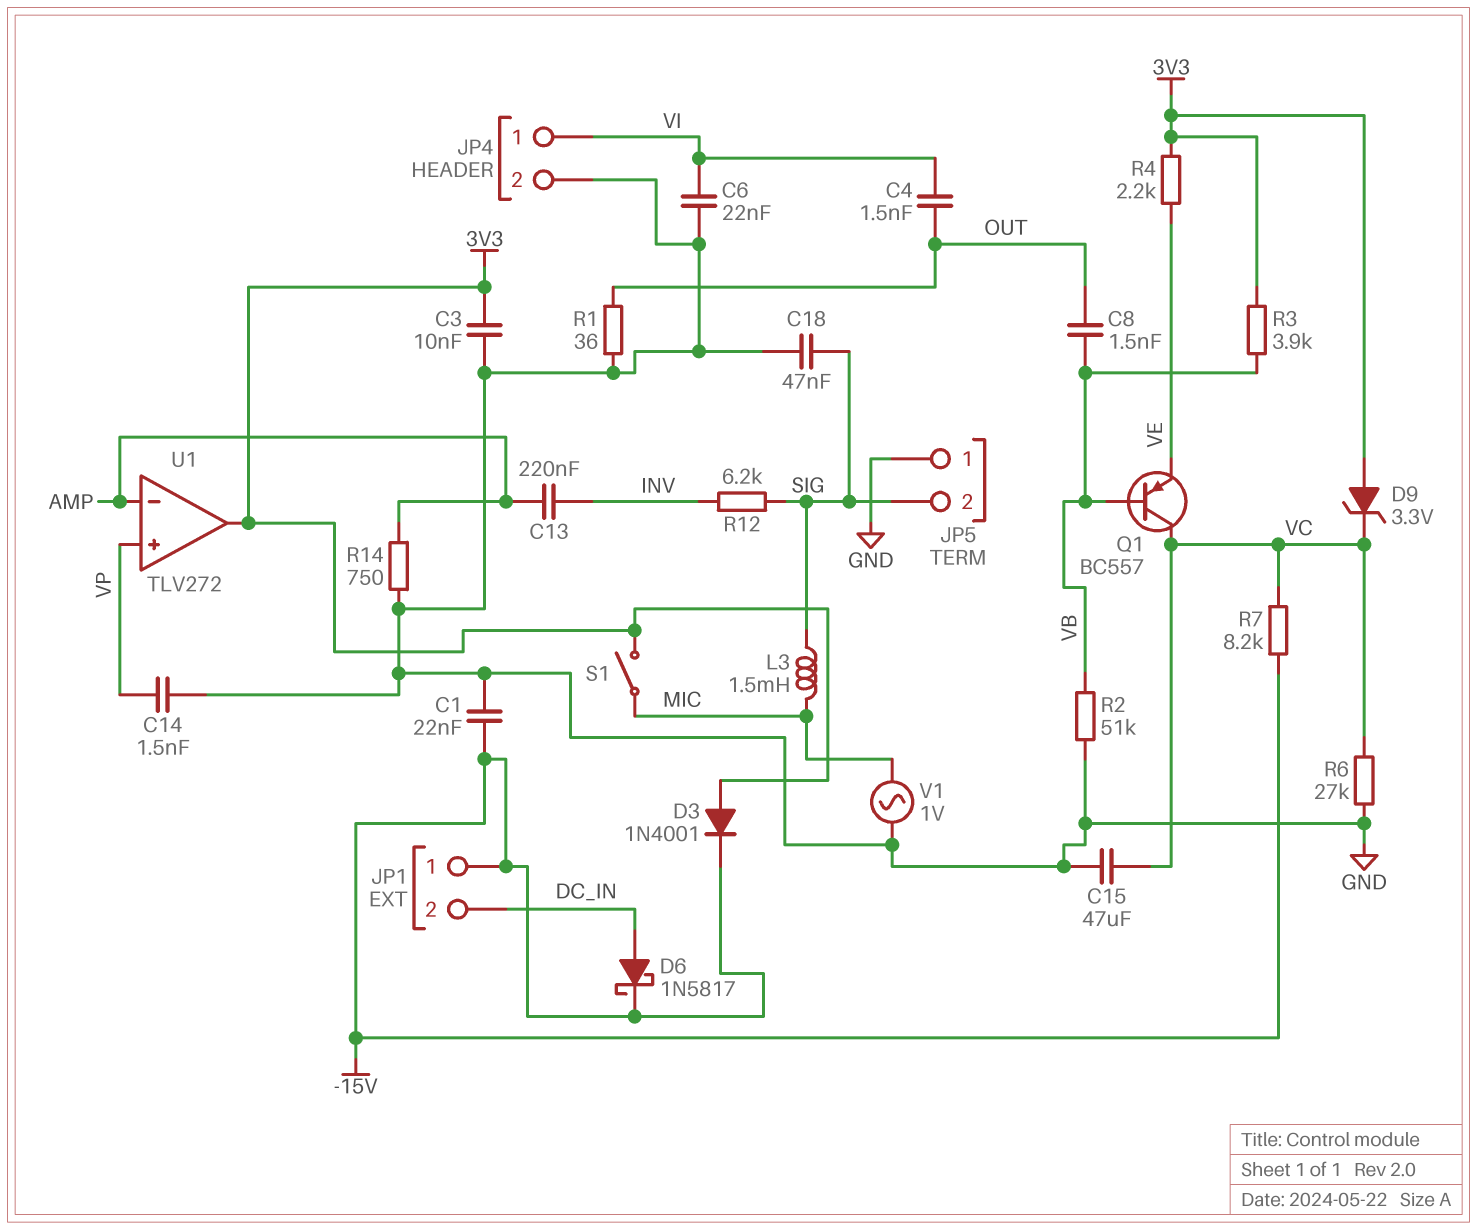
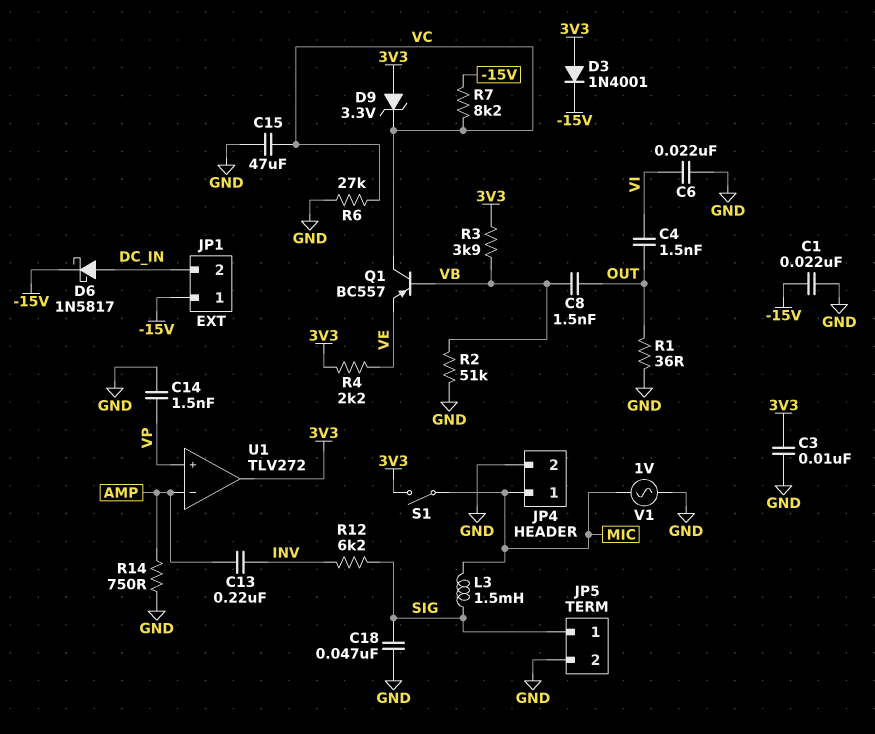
JP4 pin 1: VI -> MIC
JP5 pin 1: GND -> SIG
JP5 pin 2: SIG -> GND

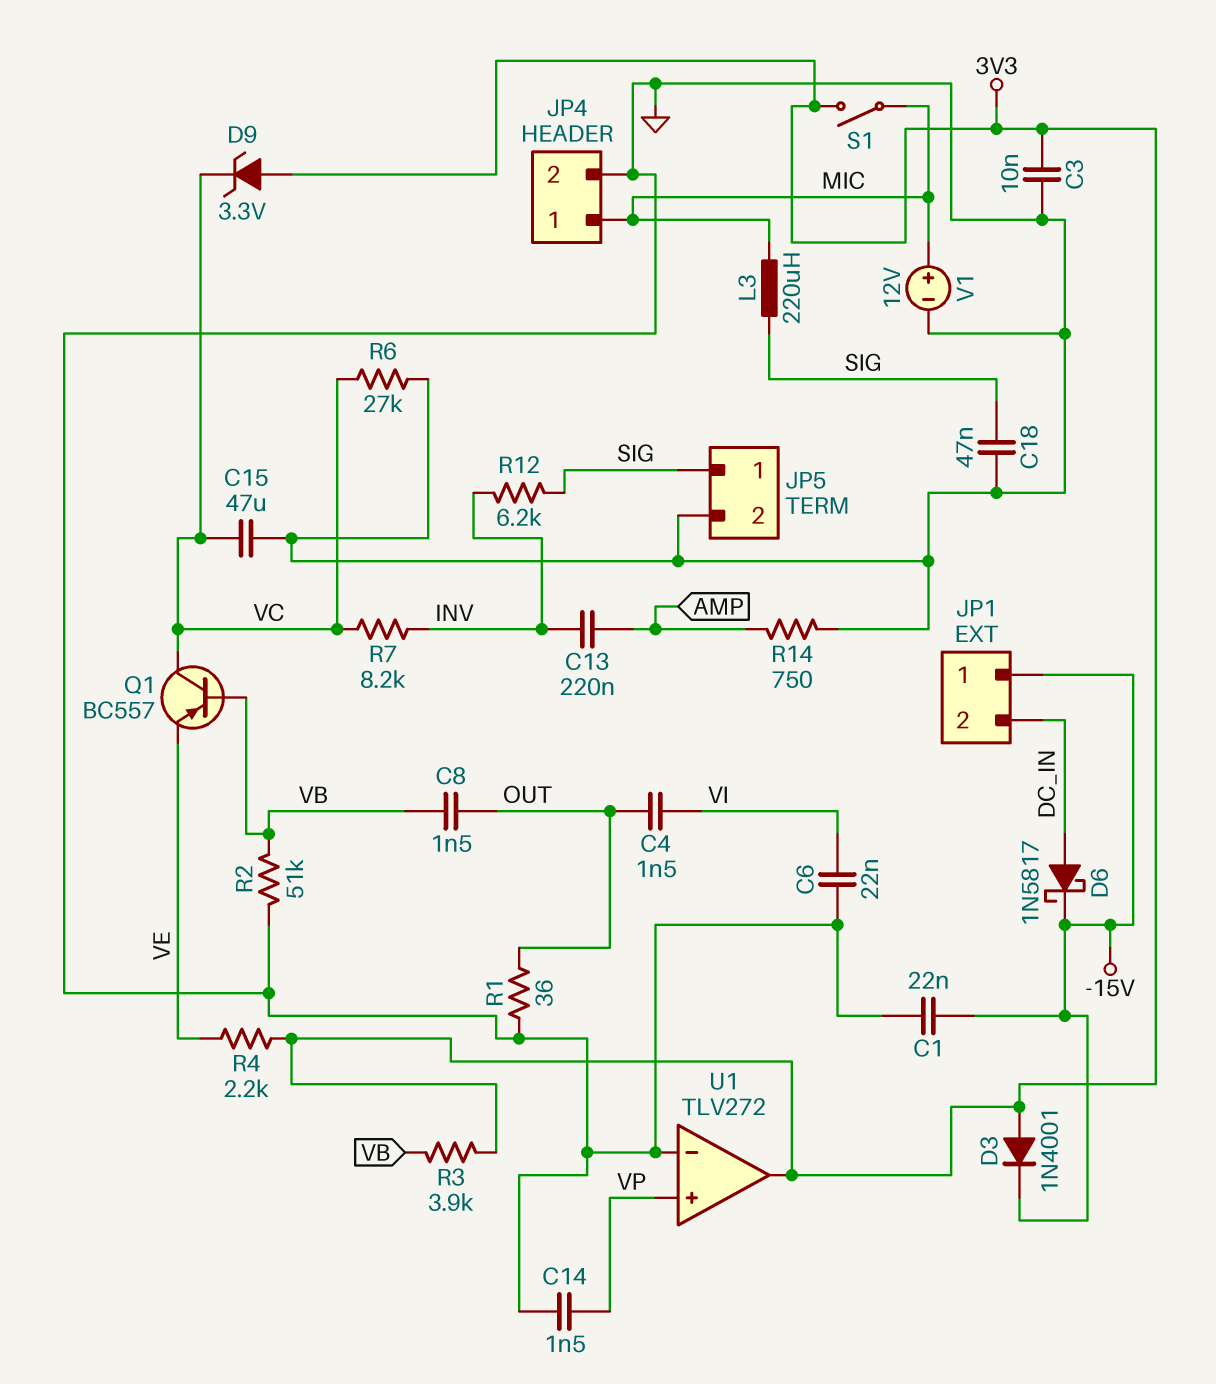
L3: 1.5mH (MIC, SIG) -> 220uH (MIC, SIG)
R7: 8.2k (-15V, VC) -> 8.2k (INV, VC)
U1 pin in-: AMP -> GND
V1: AC 1V (GND, MIC) -> 12V (plus MIC, minus GND)

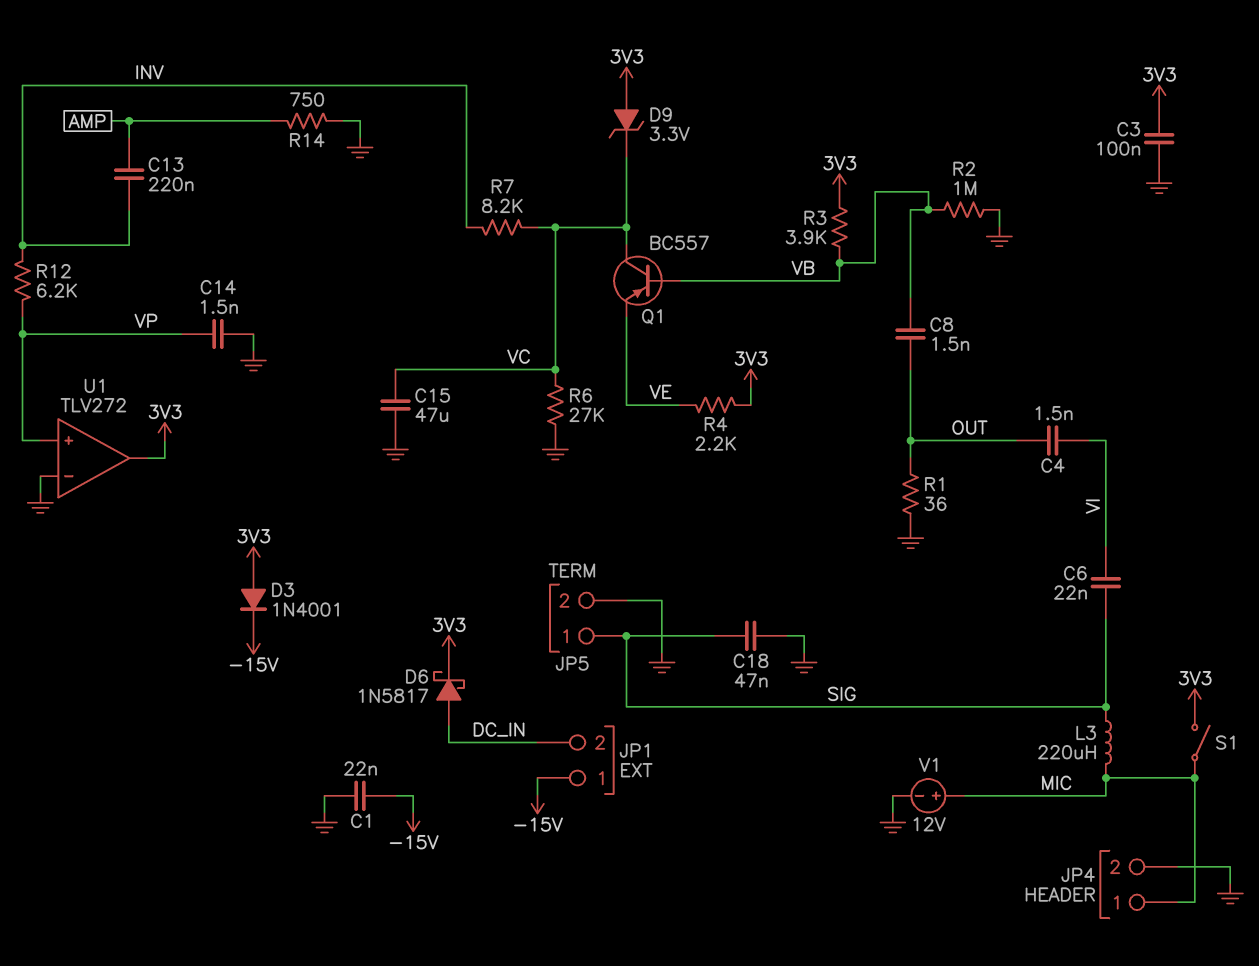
C3: 10nF (3V3, GND) -> 100nF (3V3, GND)
C6: 22nF (GND, VI) -> 22nF (SIG, VI)
D6: schottky 1N5817 (A DC_IN, K -15V) -> schottky 1N5817 (A DC_IN, K 3V3)
R2: 51k (GND, VB) -> 1M (GND, VB)
R12: 6.2k (INV, SIG) -> 6.2k (INV, VP)

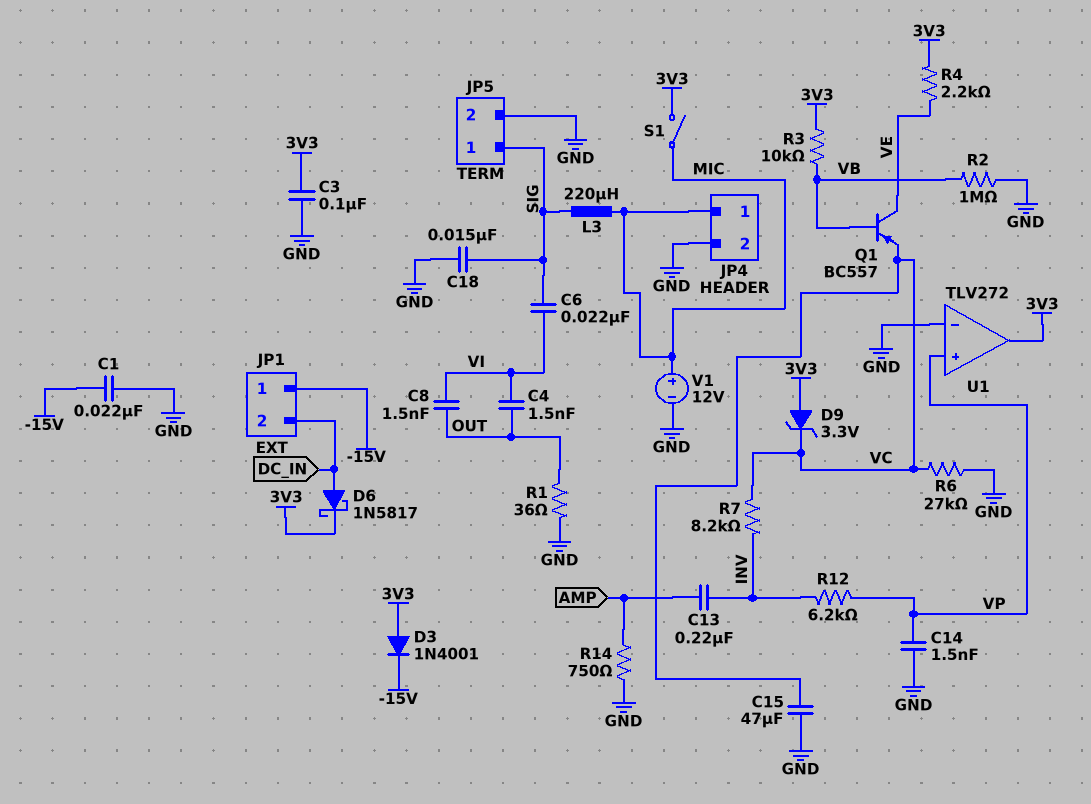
C8: 1.5nF (OUT, VB) -> 1.5nF (OUT, VI)
C18: 47nF (GND, SIG) -> 15nF (GND, SIG)
Q1: PNP BC557 (B VB, C VC, E VE) -> PNP BC557 (B VB, C VE, E VC)
R3: 3.9k (3V3, VB) -> 10k (3V3, VB)

